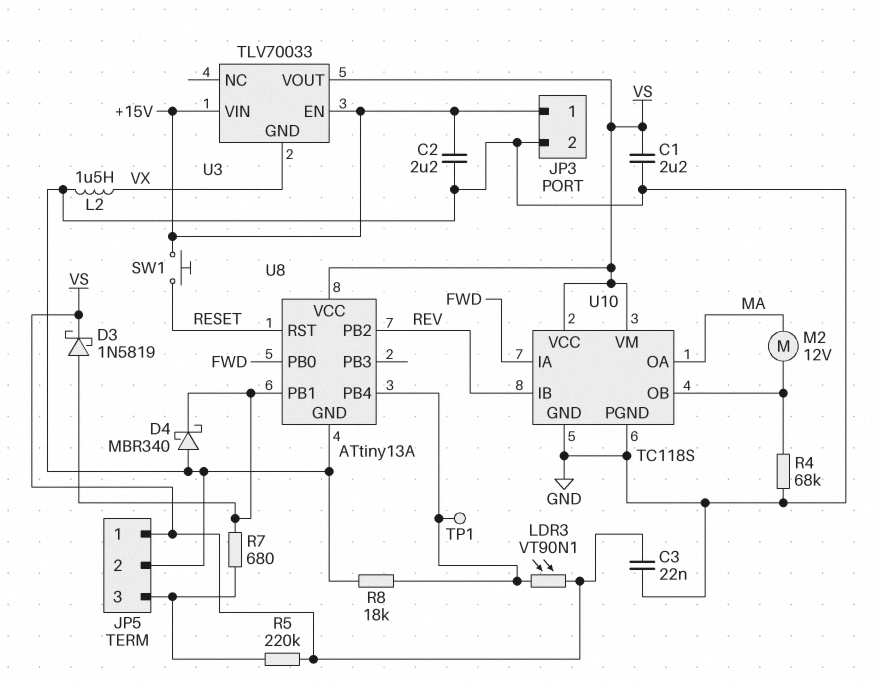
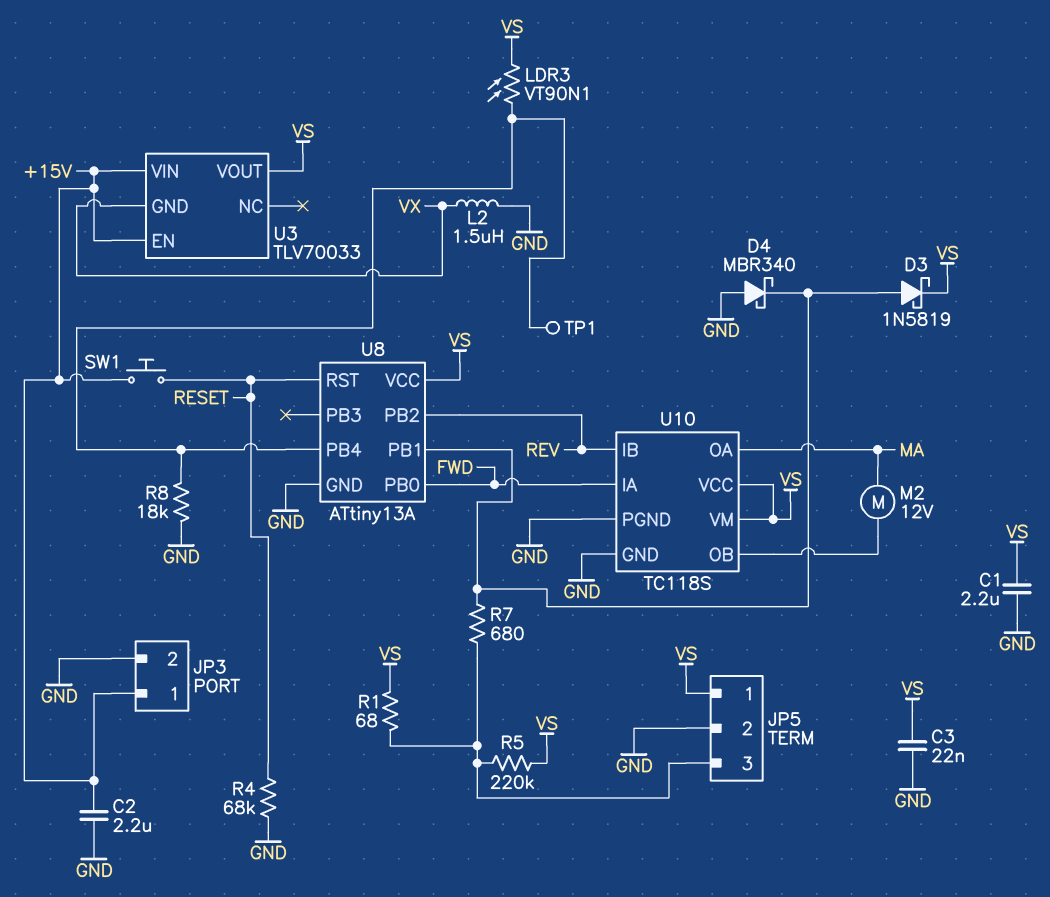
R1: none -> 68 (JP5/3, VS)
R4: 68k (GND, U10/OB) -> 68k (GND, RESET)

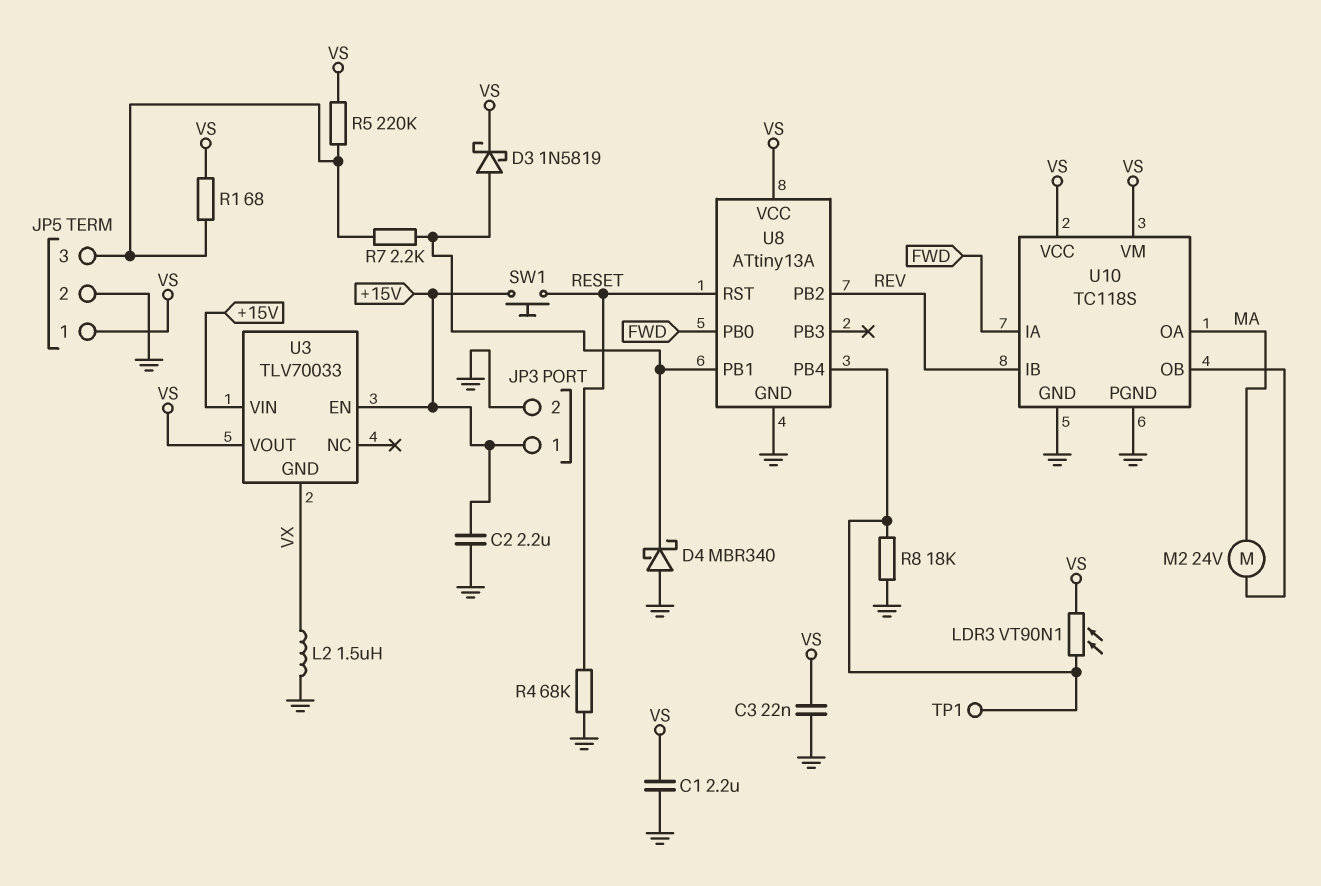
M2: motor 12V (MA, U10/OB) -> motor 24V (MA, U10/OB)
R7: 680 (JP5/3, U8/PB1) -> 2.2k (JP5/3, U8/PB1)

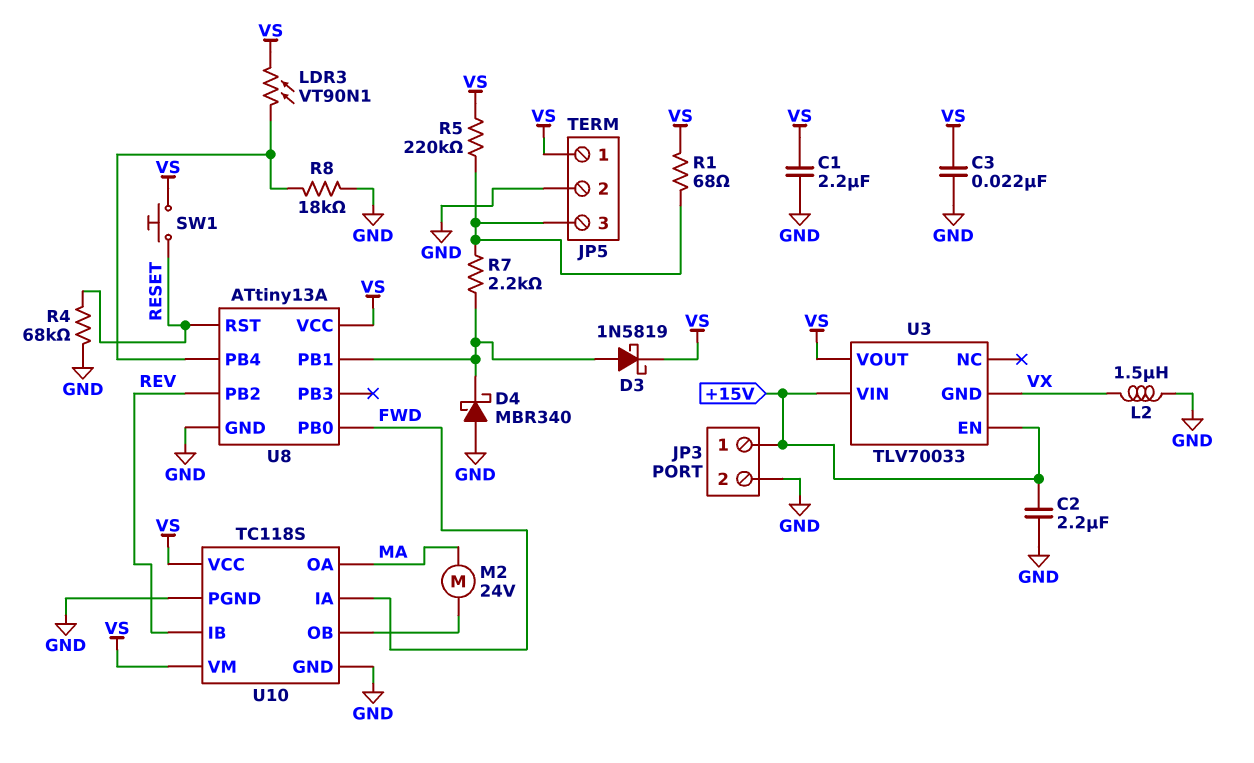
SW1: button (+15V, RESET) -> button (RESET, VS)
TP1: test point (U8/PB4) -> none

